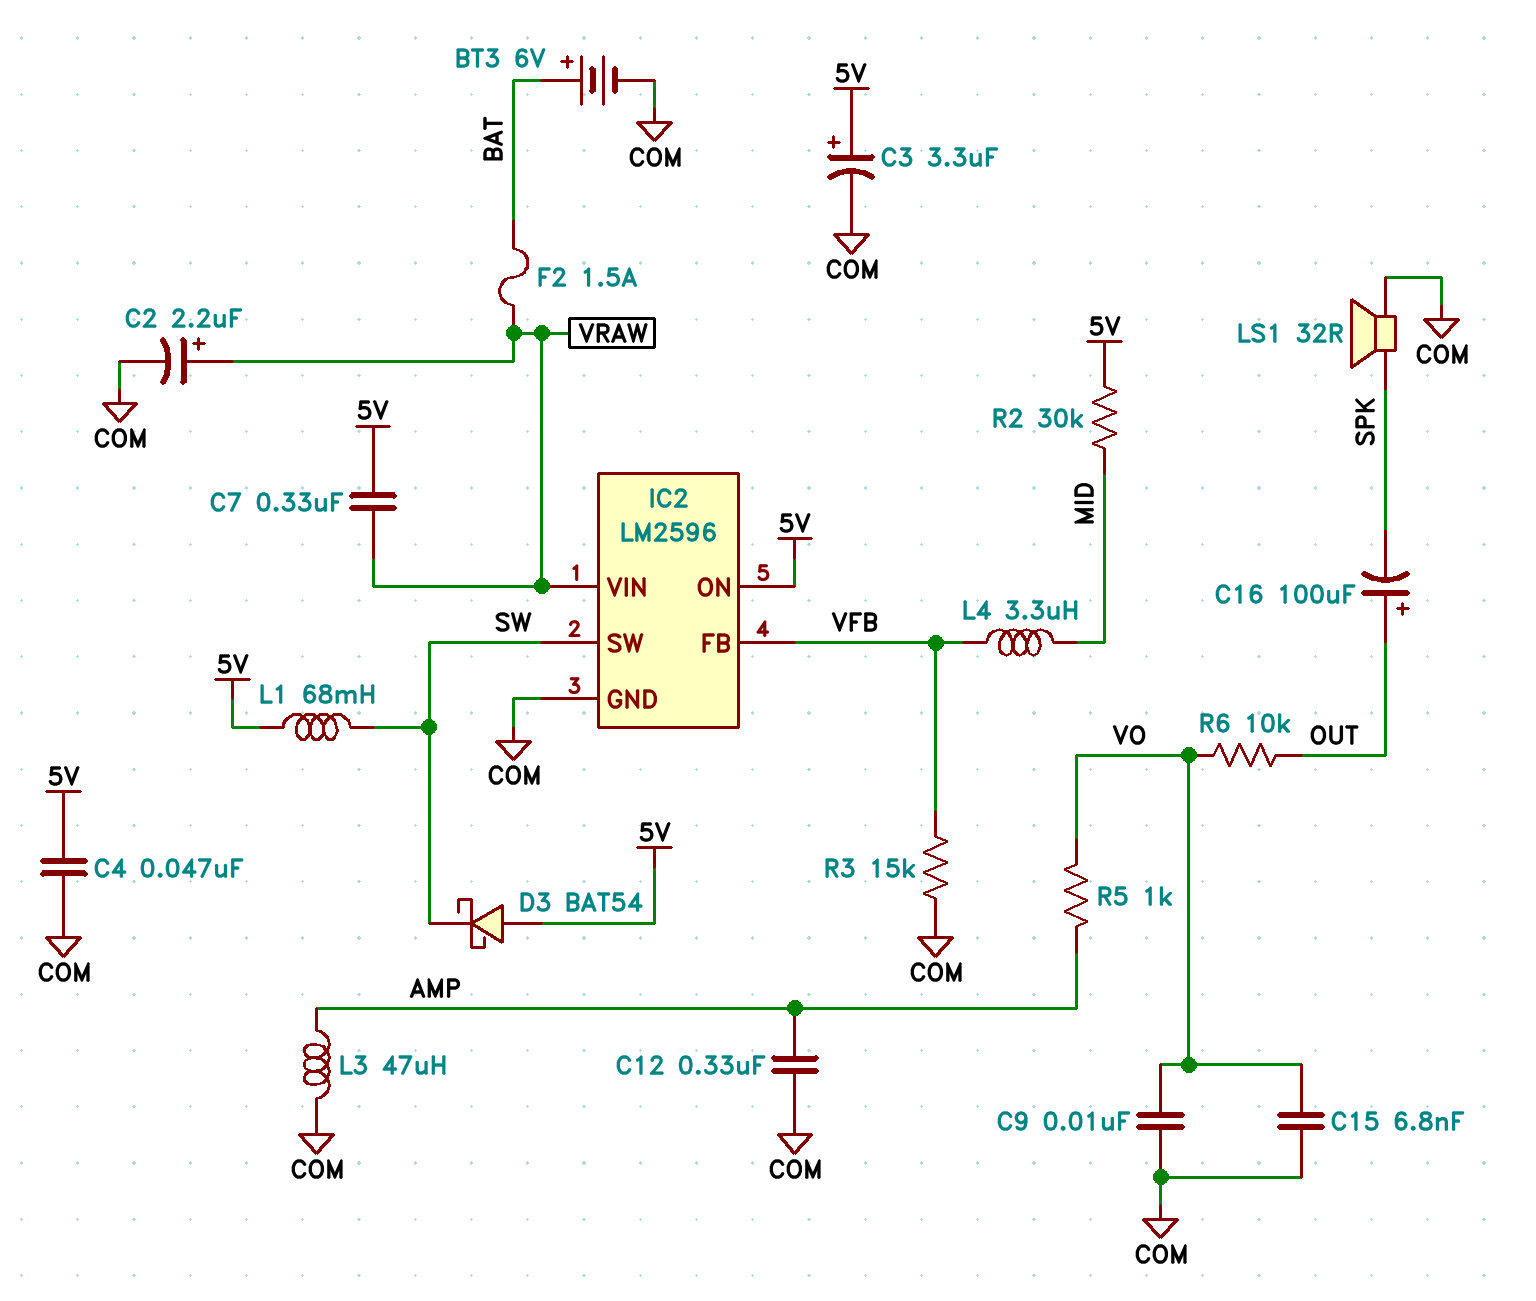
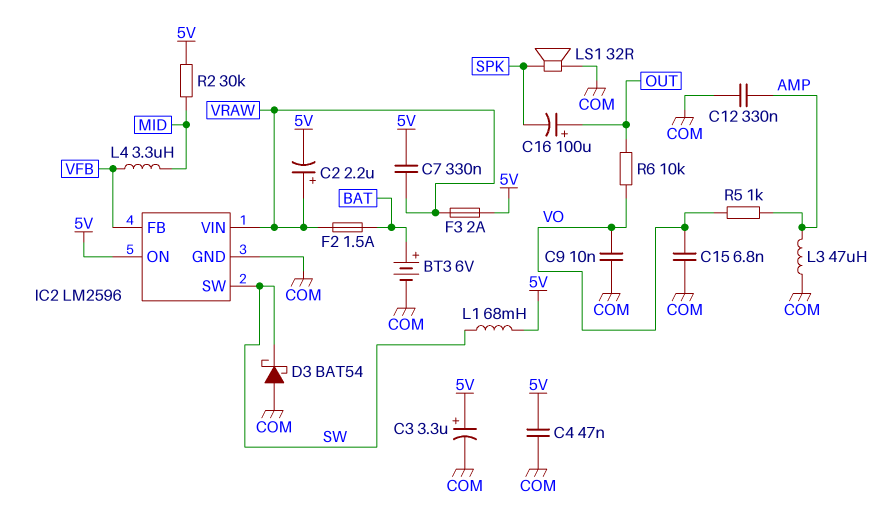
C2: 2.2uF (plus VRAW, minus COM) -> 2.2uF (plus VRAW, minus 5V)
D3: schottky BAT54 (A 5V, K SW) -> schottky BAT54 (A COM, K SW)
F3: none -> 2A (5V, VRAW)
R3: 15k (COM, VFB) -> none

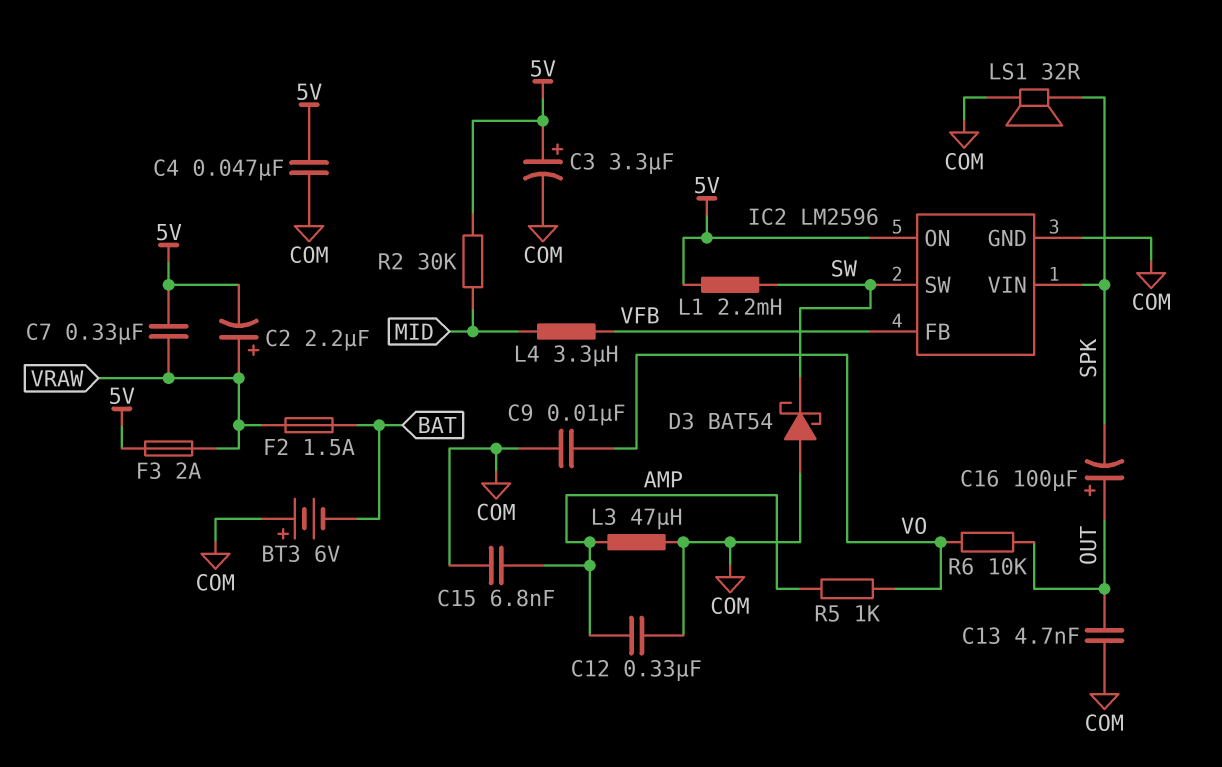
BT3: 6V (plus BAT, minus COM) -> 6V (plus COM, minus BAT)
C13: none -> 4.7nF (COM, OUT)
C15: 6.8nF (COM, VO) -> 6.8nF (AMP, COM)
IC2 pin VIN: VRAW -> SPK
L1: 68mH (5V, SW) -> 2.2mH (5V, SW)

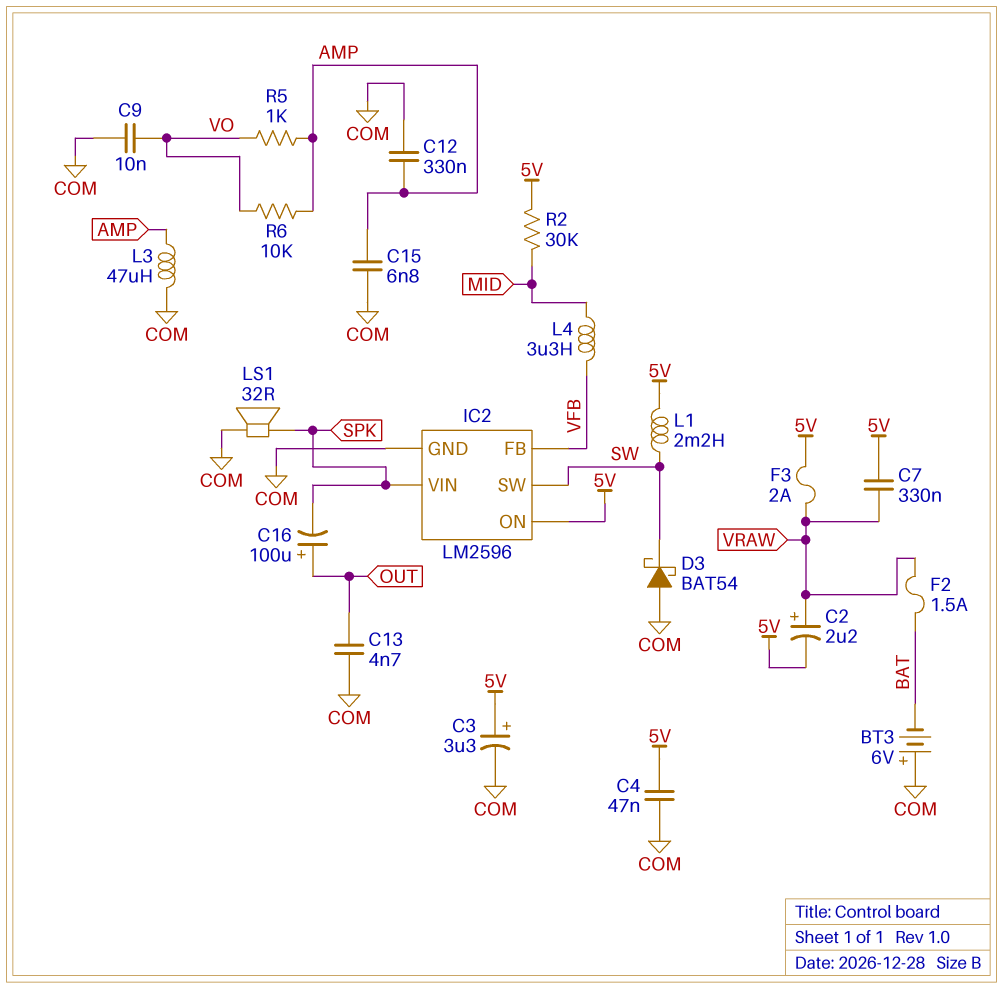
R6: 10k (OUT, VO) -> 10k (AMP, VO)

